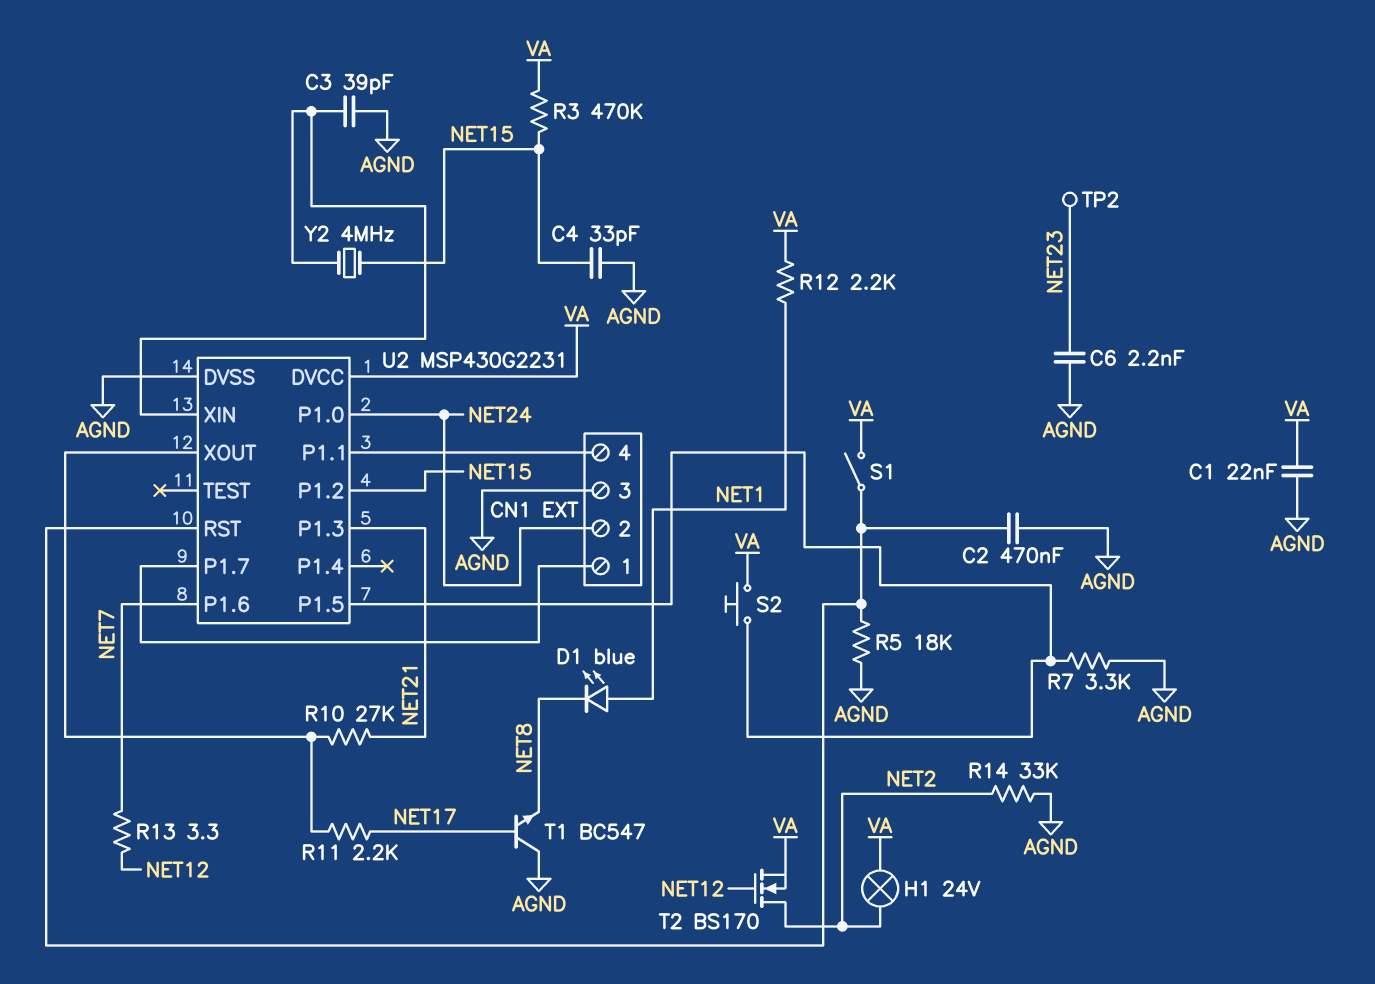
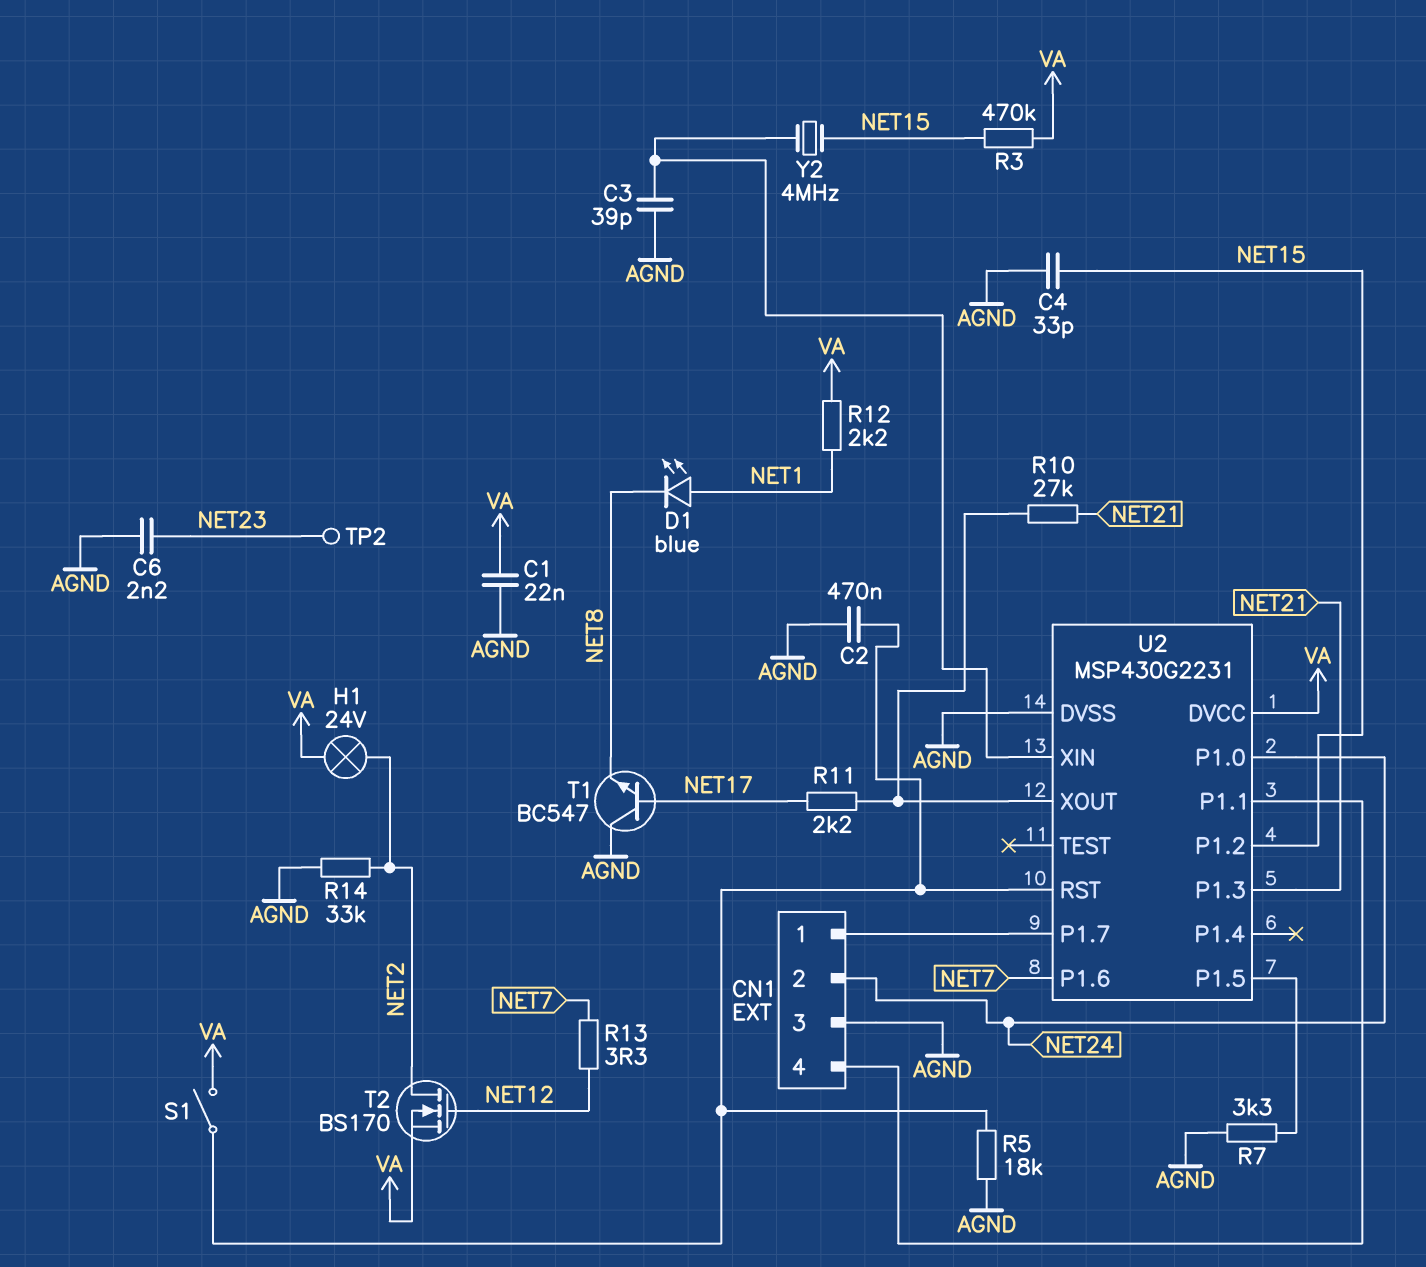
S2: button (U2/P1.5, VA) -> none

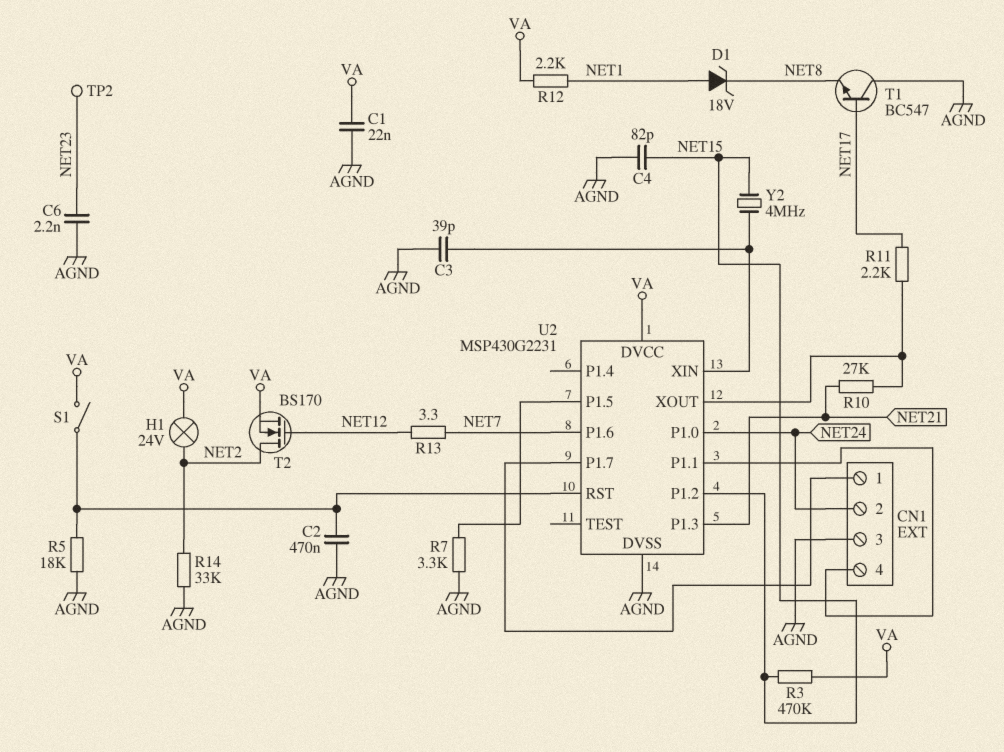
C4: 33pF (AGND, NET15) -> 82pF (AGND, NET15)
D1: LED blue (A NET1, K NET8) -> zener 18V (A NET1, K NET8)

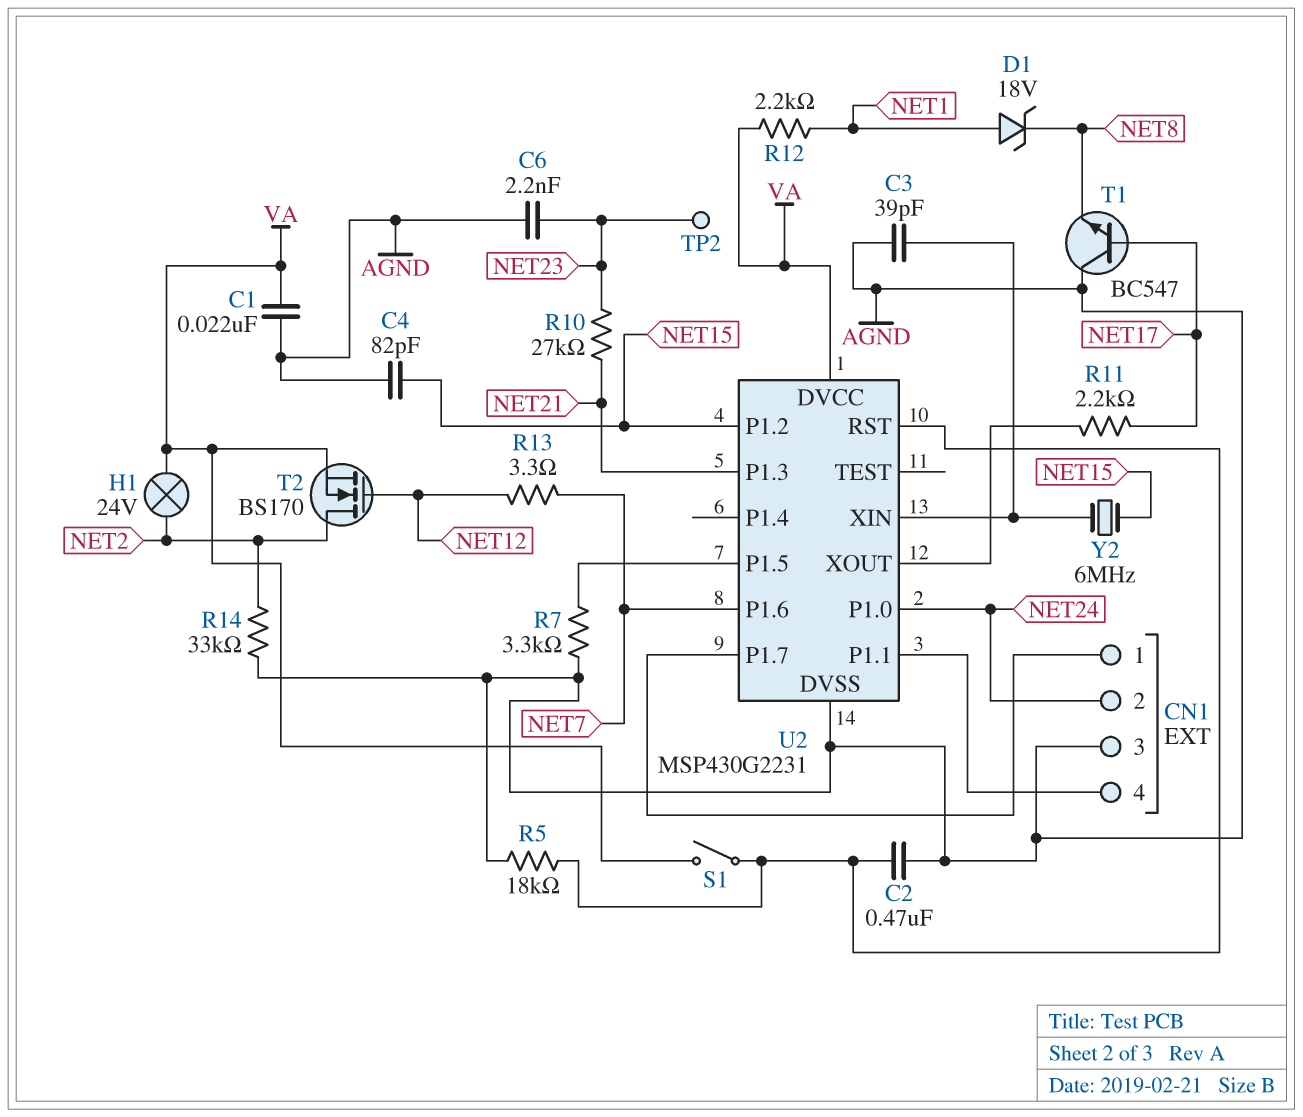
R3: 470k (NET15, VA) -> none
R10: 27k (NET21, U2/XOUT) -> 27k (NET21, NET23)
Y2: 4MHz (NET15, U2/XIN) -> 6MHz (NET15, U2/XIN)

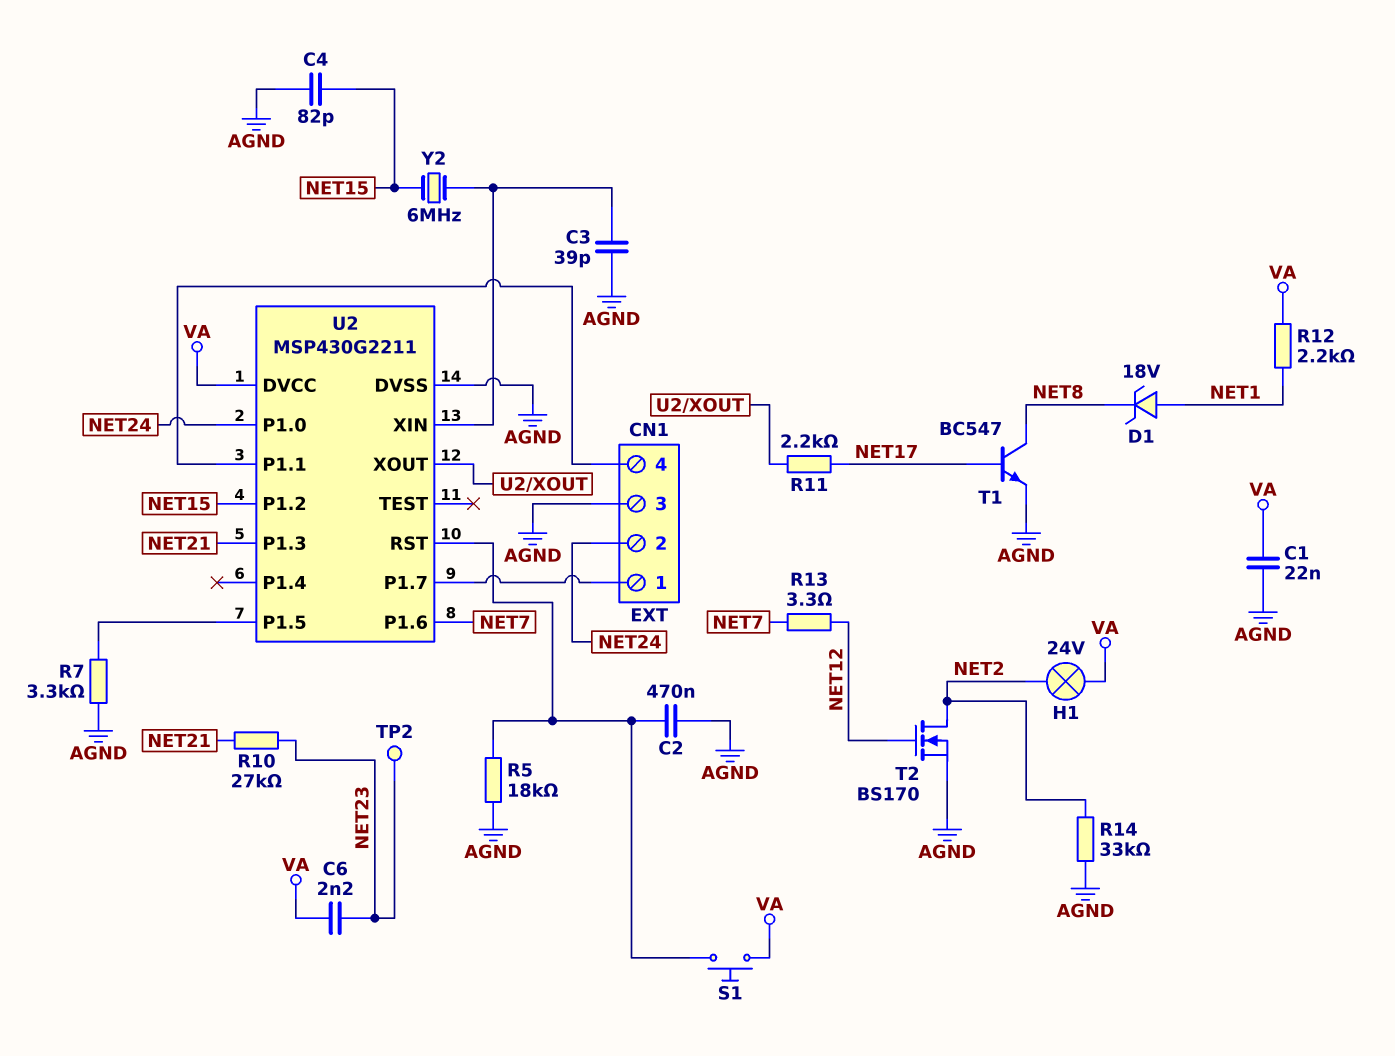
C6: 2.2nF (AGND, NET23) -> 2.2nF (NET23, VA)
S1: switch (U2/RST, VA) -> button (U2/RST, VA)
T1: NPN BC547 (B NET17, C AGND, E NET8) -> NPN BC547 (B NET17, C NET8, E AGND)
T2: NMOS BS170 (G NET12, D NET2, S VA) -> NMOS BS170 (G NET12, D NET2, S AGND)
U2: MSP430G2231 -> MSP430G2211

